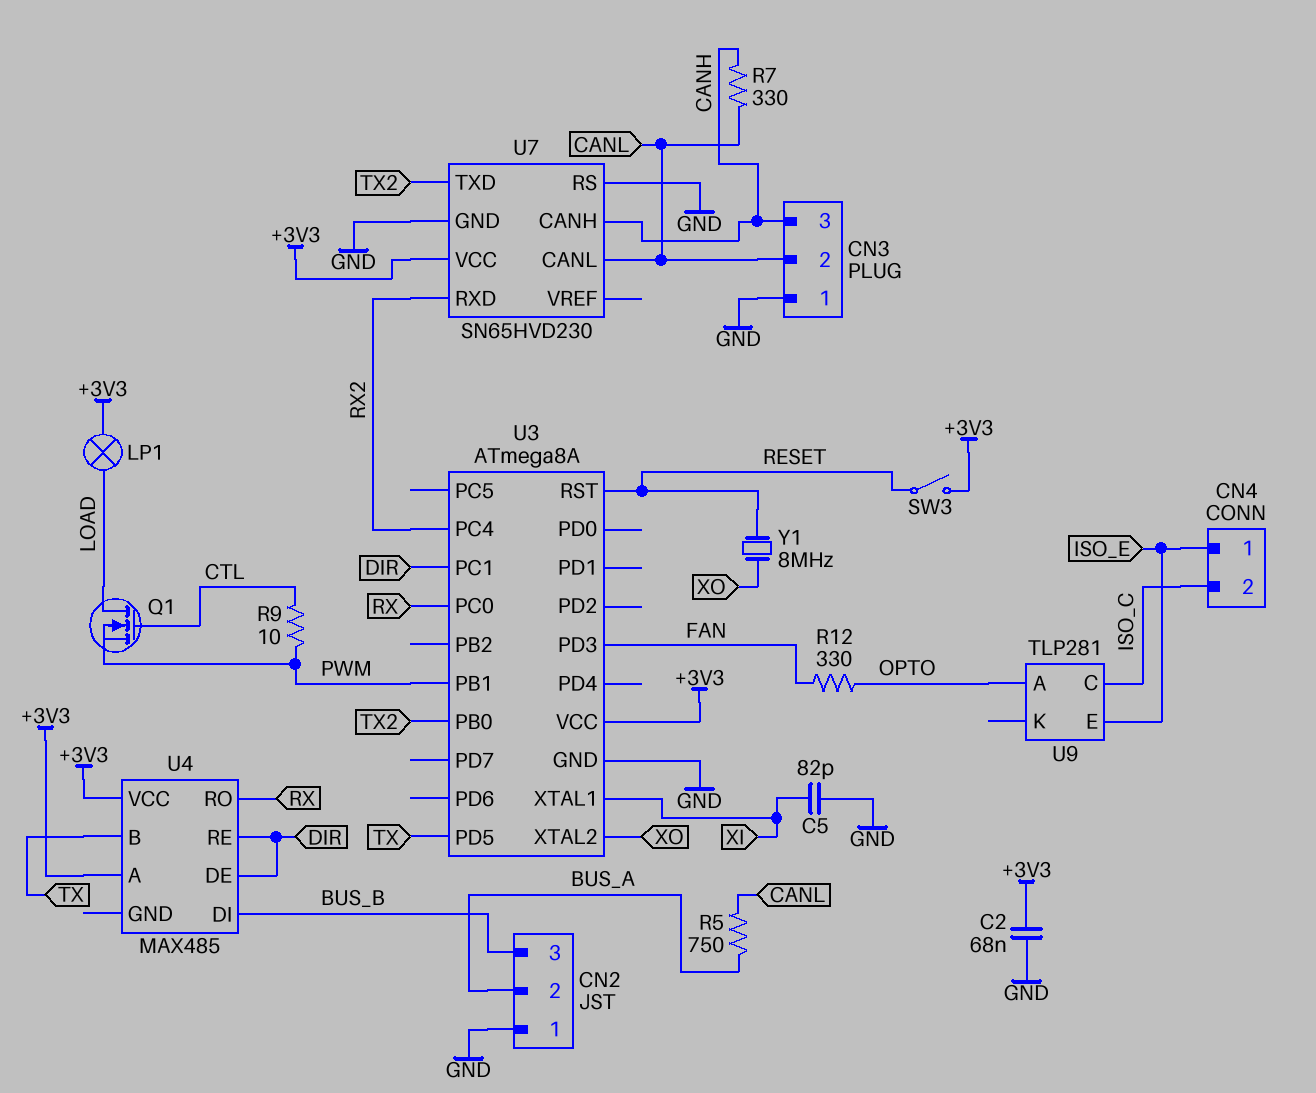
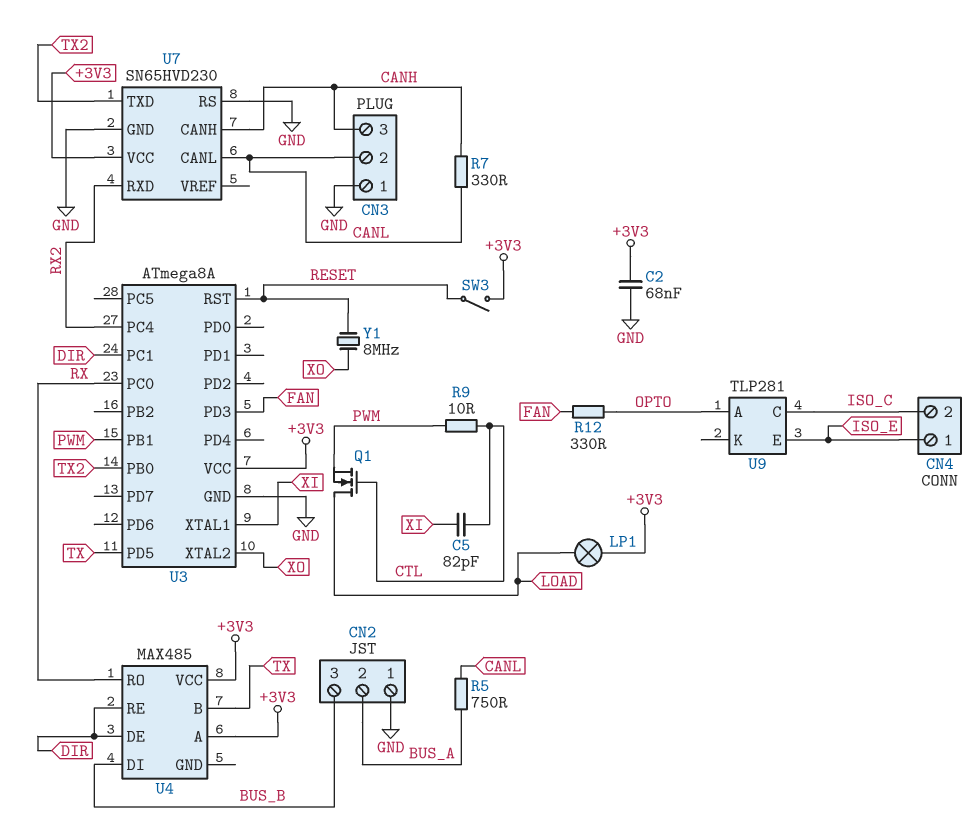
C5: 82pF (GND, XI) -> 82pF (CTL, XI)

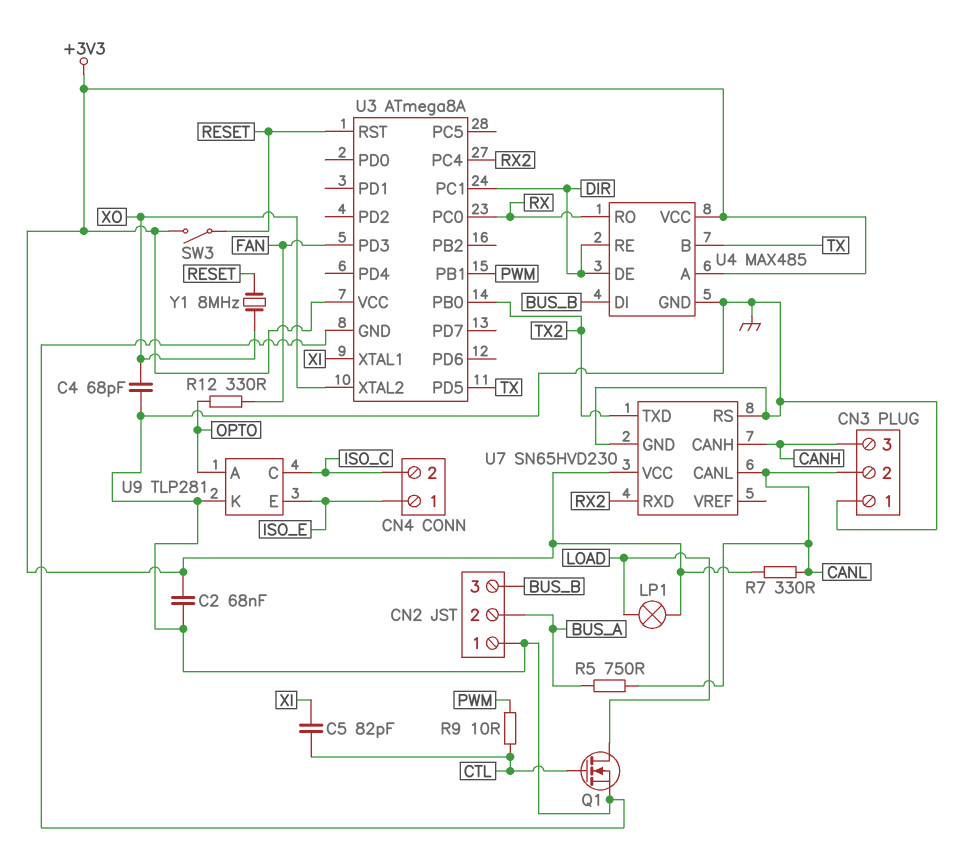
C4: none -> 68pF (GND, XO)
Q1: NMOS (G CTL, D LOAD, S PWM) -> NMOS (G CTL, D LOAD, S GND)
R7: 330 (CANH, CANL) -> 330 (+3V3, CANL)
U4 pin GND: none -> GND
U9 pin K: none -> GND

